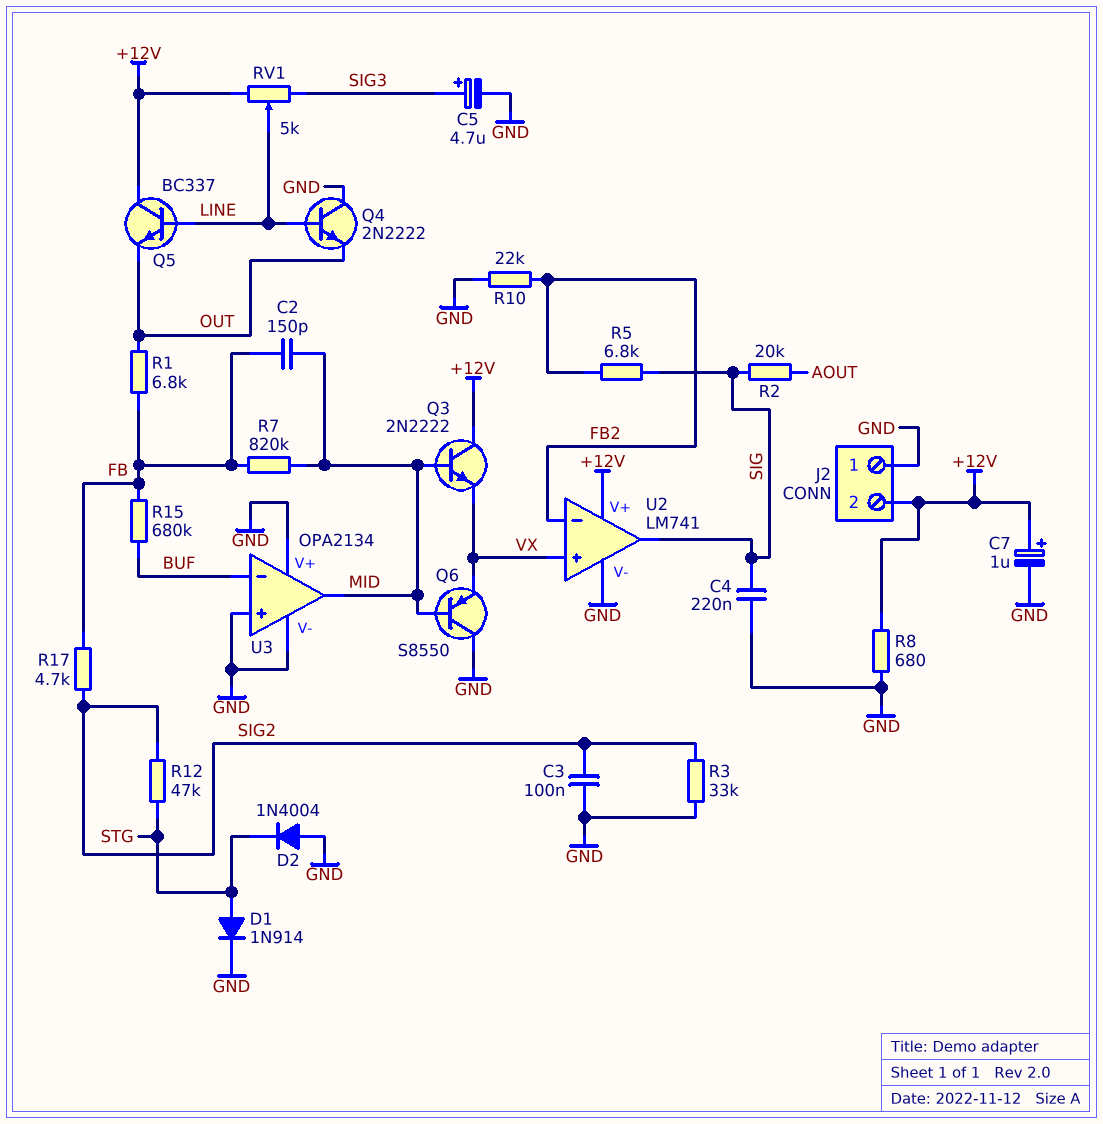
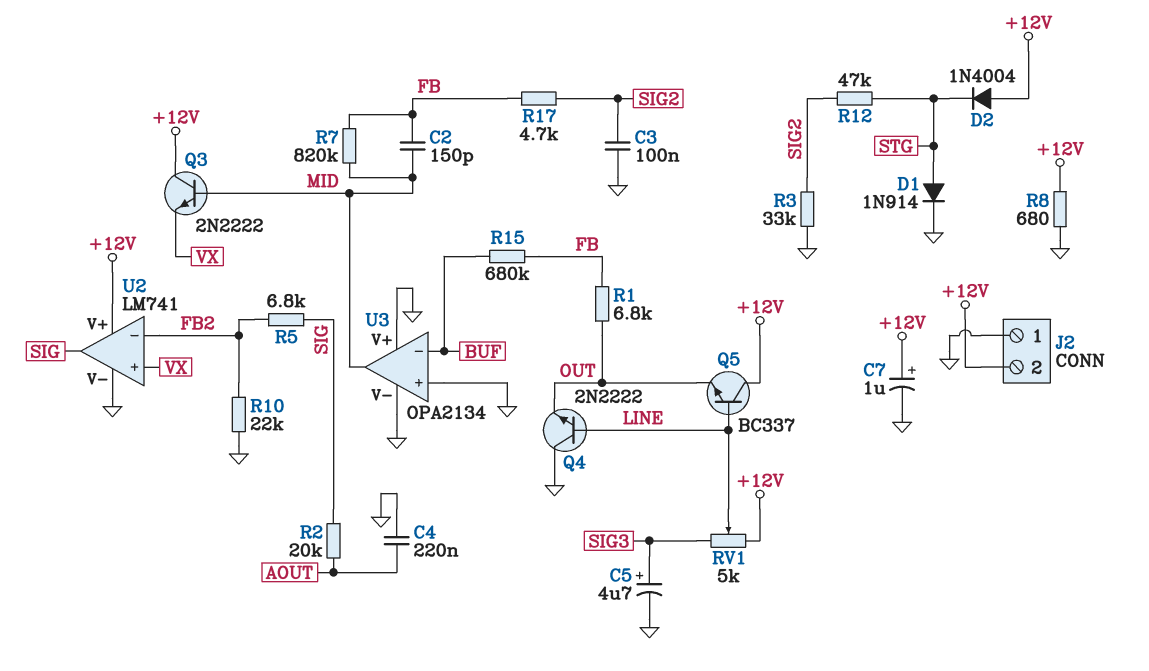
C4: 220nF (GND, SIG) -> 220nF (AOUT, GND)
D2: diode 1N4004 (A GND, K STG) -> diode 1N4004 (A +12V, K STG)
Q6: PNP S8550 (B MID, C GND, E VX) -> none

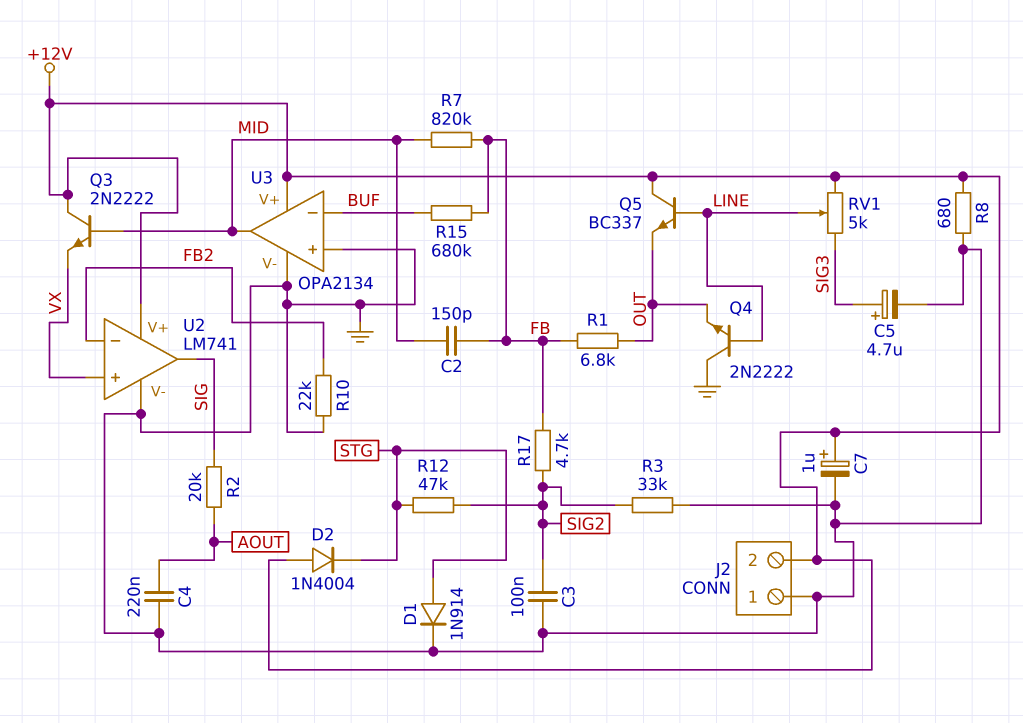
R5: 6.8k (FB2, SIG) -> none
U3 pin V+: GND -> +12V

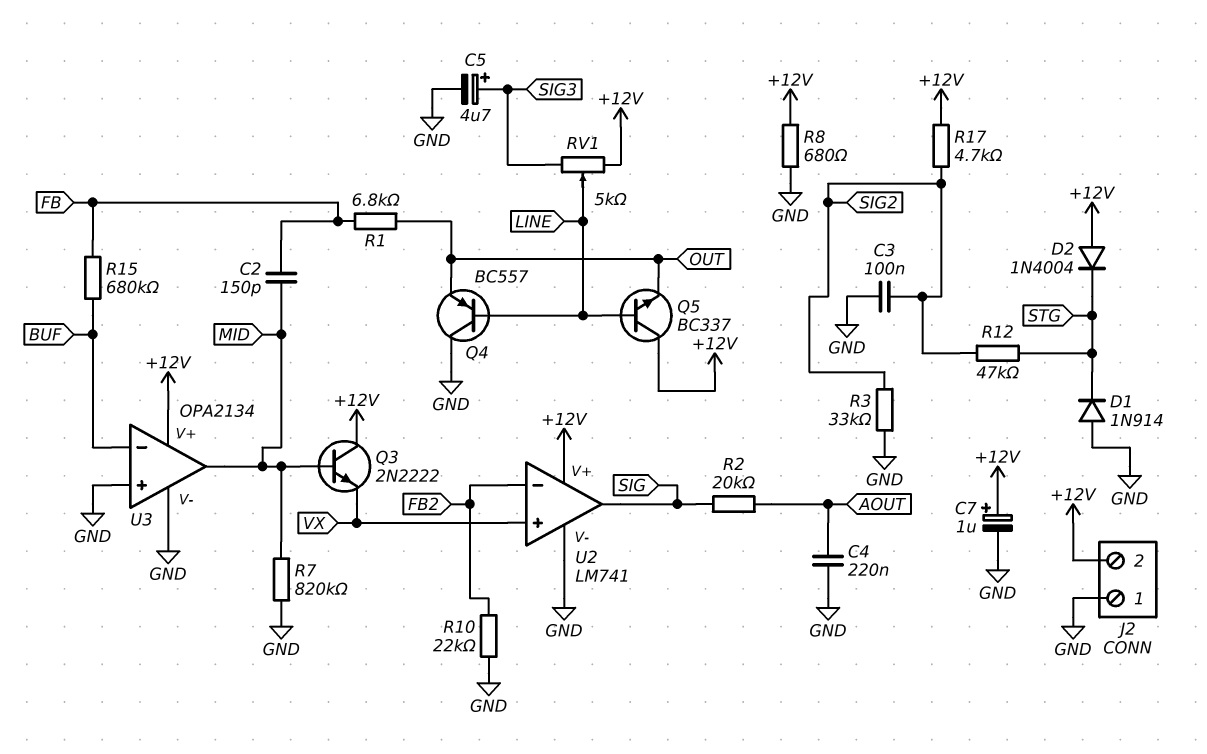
D1: diode 1N914 (A STG, K GND) -> diode 1N914 (A GND, K STG)
Q4: NPN 2N2222 (B LINE, C GND, E OUT) -> PNP BC557 (B LINE, C GND, E OUT)
R7: 820k (FB, MID) -> 820k (GND, MID)
R17: 4.7k (FB, SIG2) -> 4.7k (+12V, SIG2)

